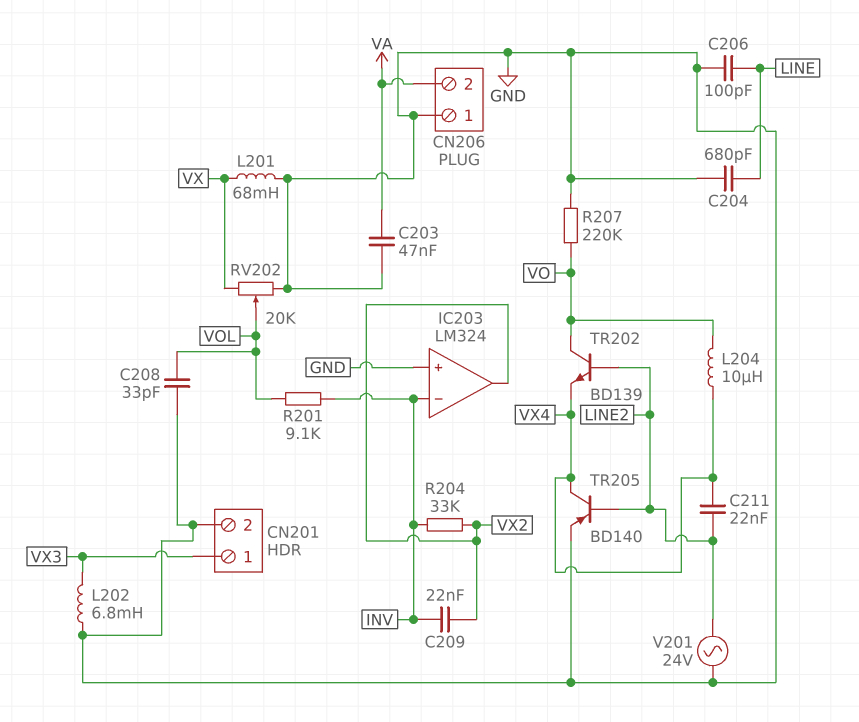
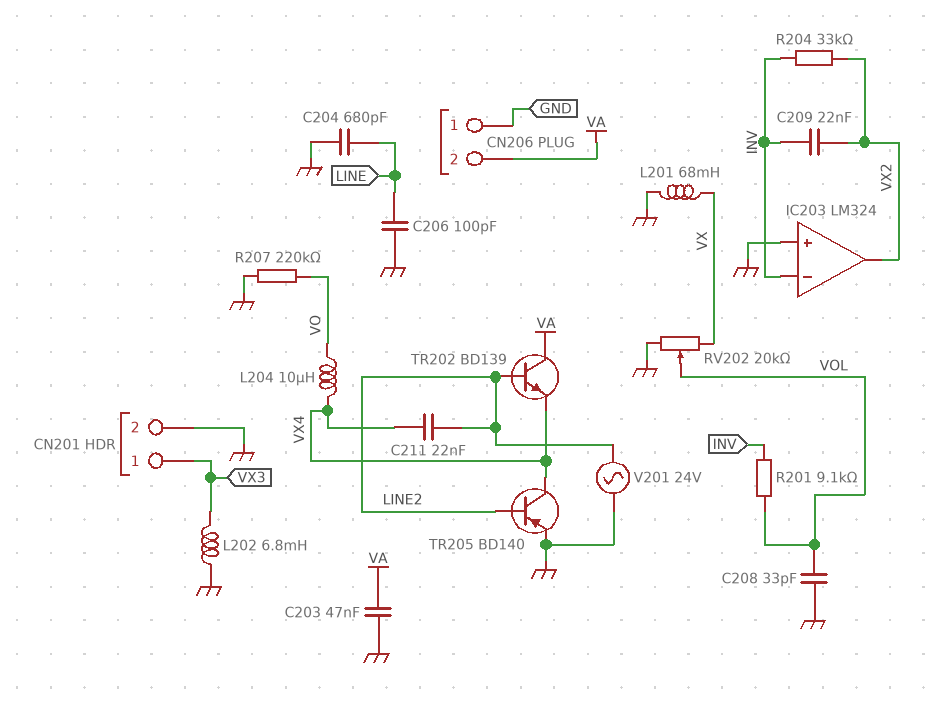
TR202: NPN BD139 (B LINE2, C VO, E VX4) -> NPN BD139 (B LINE2, C VA, E VX4)

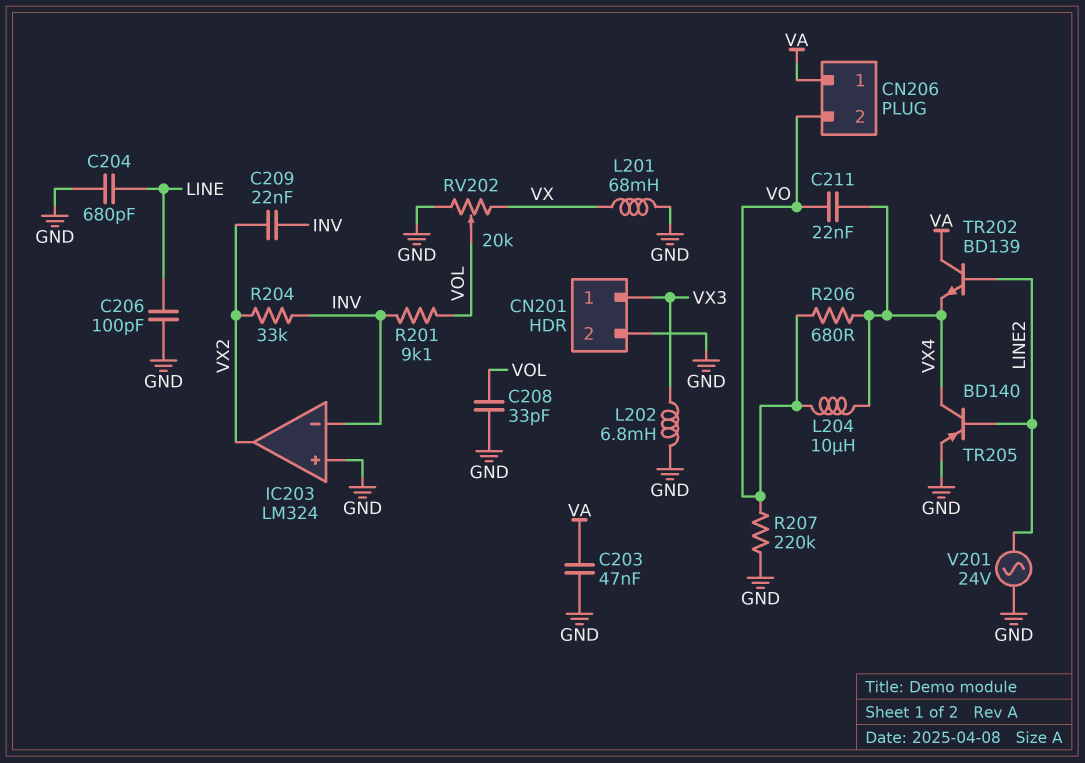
C211: 22nF (LINE2, VX4) -> 22nF (VO, VX4)
CN206 pin 1: GND -> VA
CN206 pin 2: VA -> VO
R206: none -> 680 (VO, VX4)

